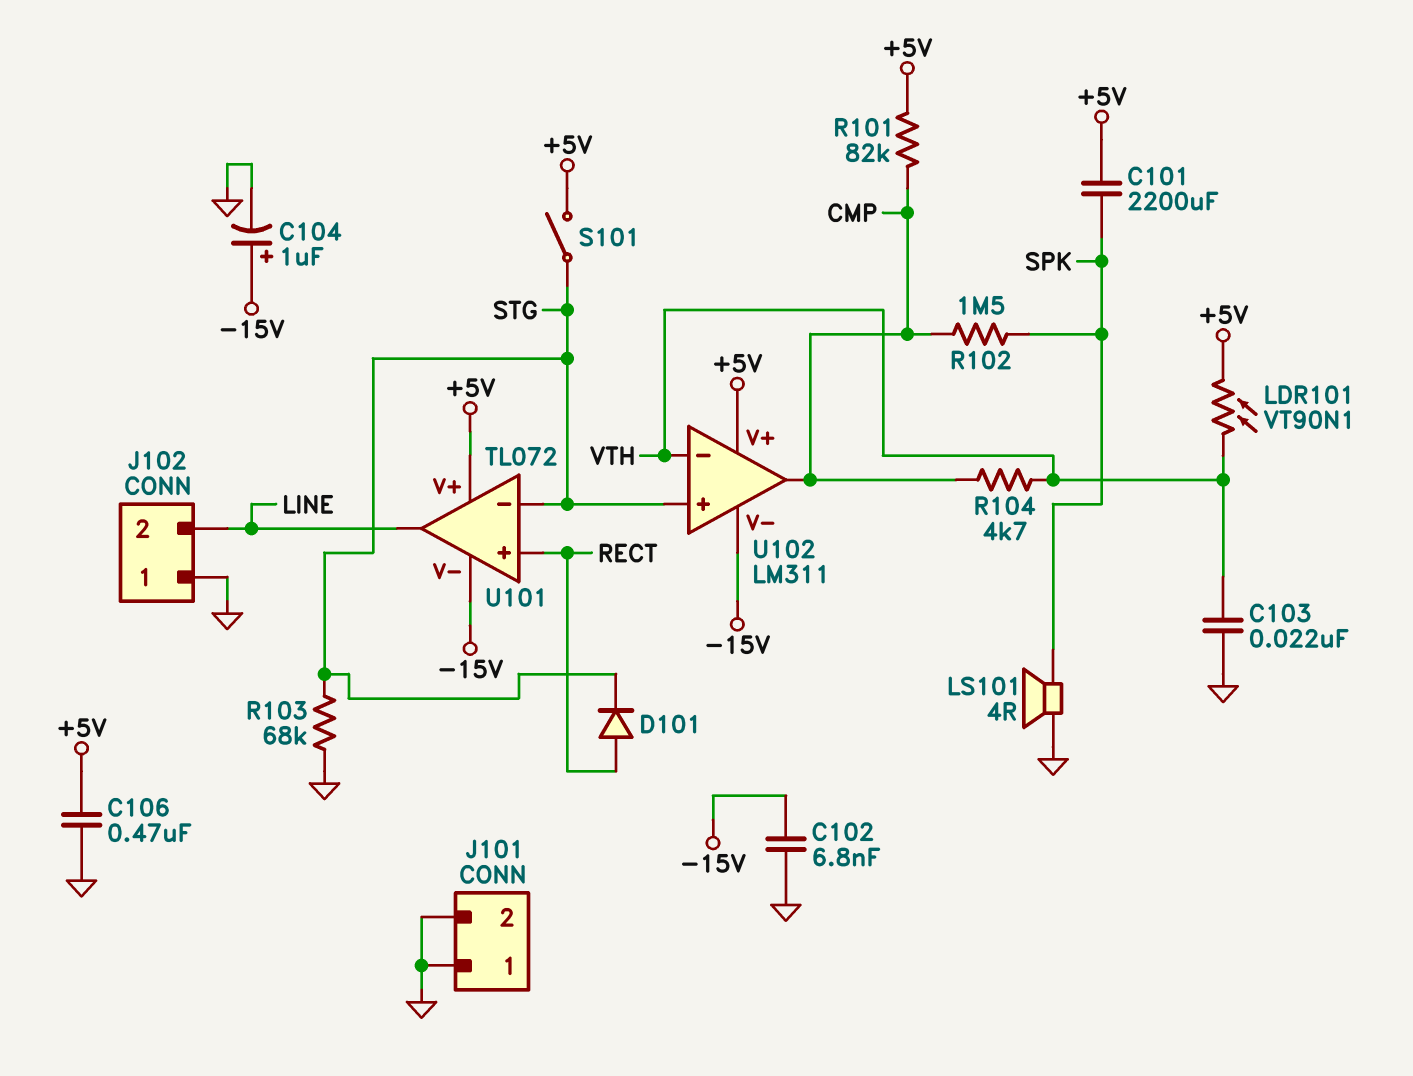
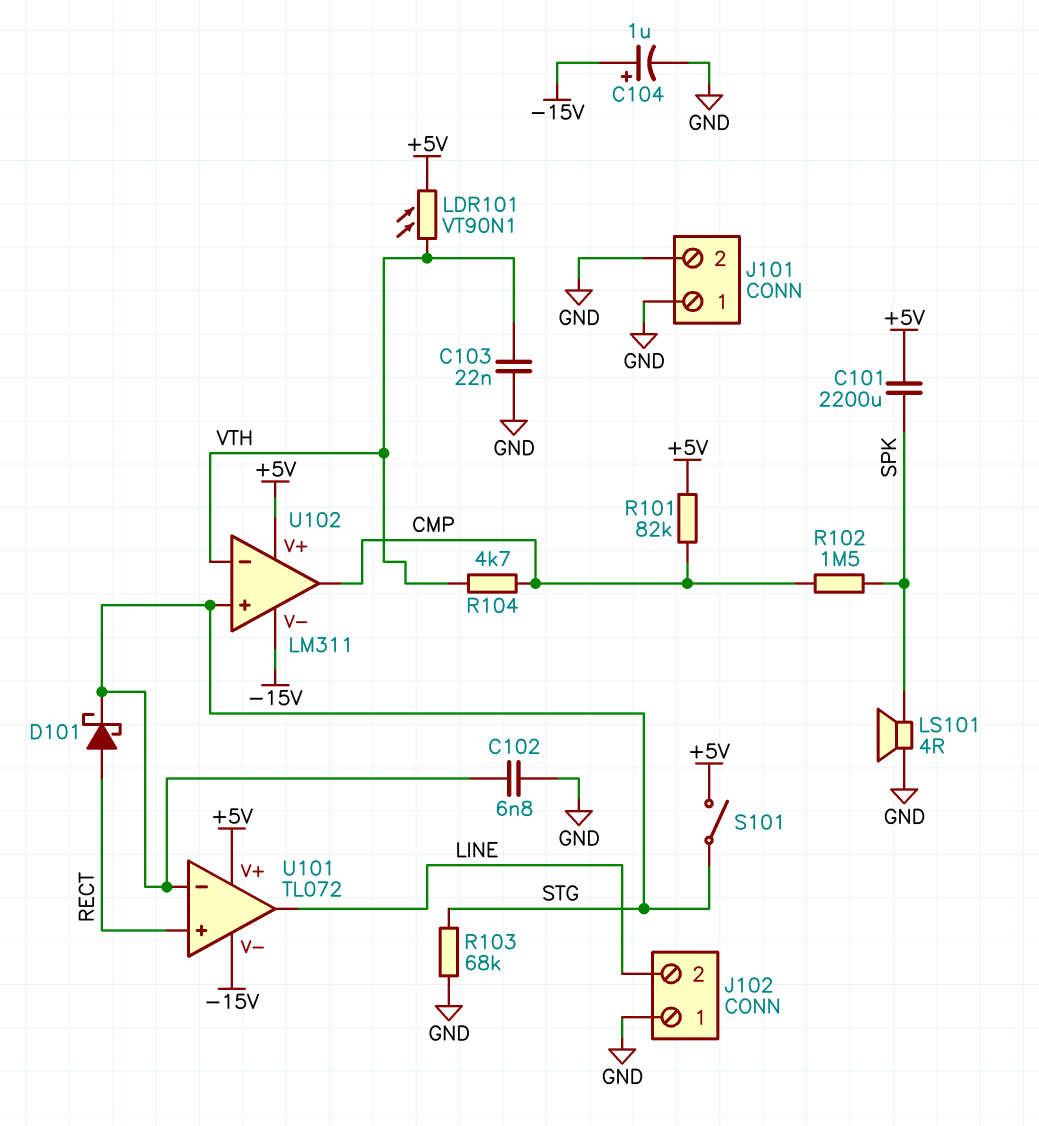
C102: 6.8nF (-15V, GND) -> 6.8nF (GND, STG)
C106: 470nF (+5V, GND) -> none
D101: diode (A RECT, K STG) -> schottky (A RECT, K STG)

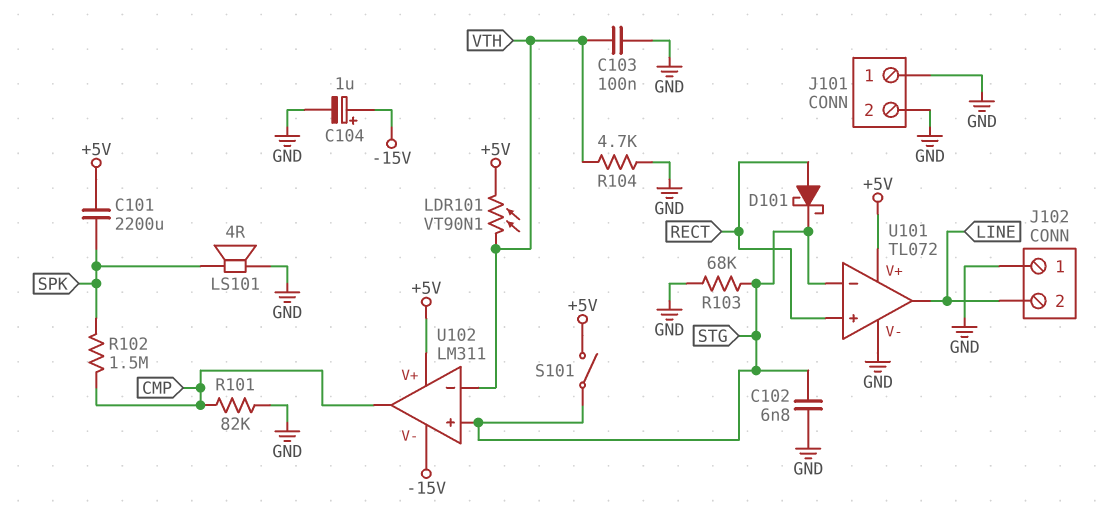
C103: 22nF (GND, VTH) -> 100nF (GND, VTH)
R101: 82k (+5V, CMP) -> 82k (CMP, GND)
R104: 4.7k (CMP, VTH) -> 4.7k (GND, VTH)
U101 pin V-: -15V -> GND

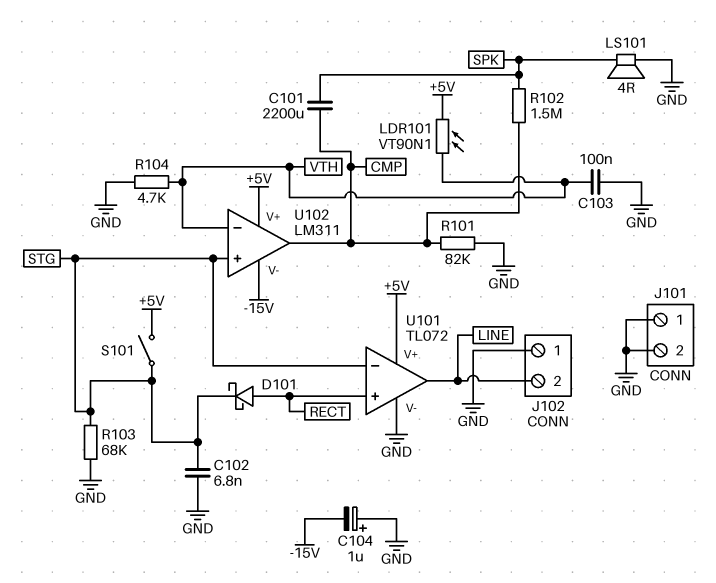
C101: 2200uF (+5V, SPK) -> 2200uF (CMP, SPK)
C104: 1uF (plus -15V, minus GND) -> 1uF (plus GND, minus -15V)

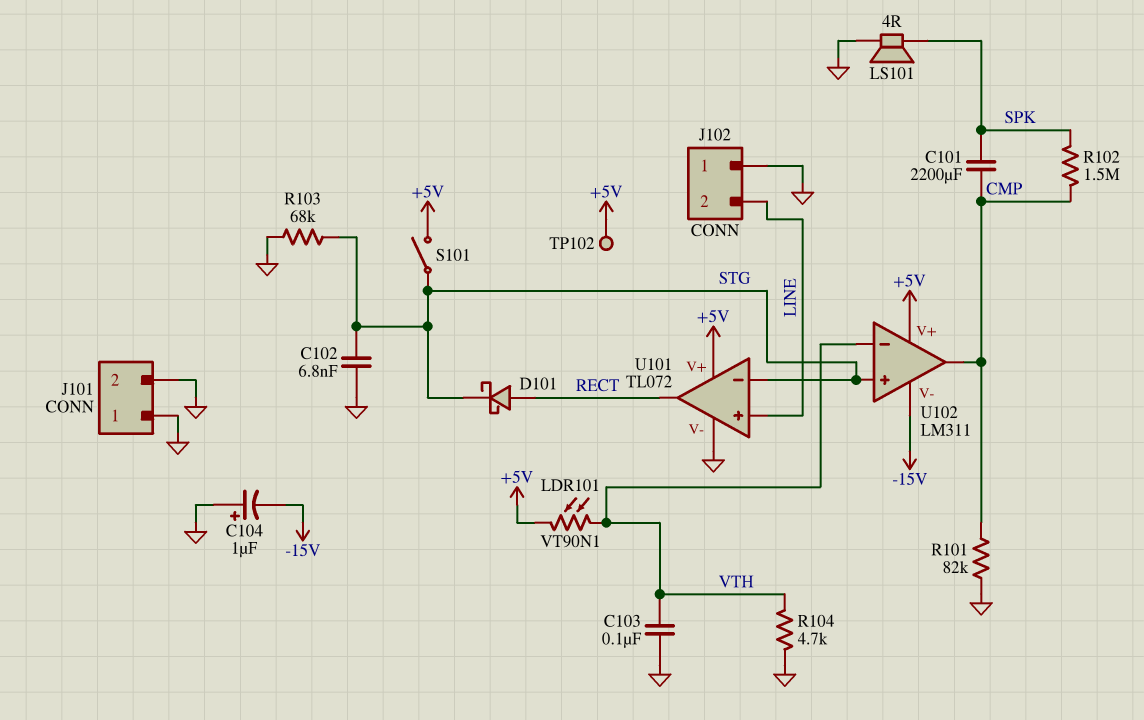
TP102: none -> test point (+5V)
U101 pin in+: RECT -> LINE
U101 pin out: LINE -> RECT

